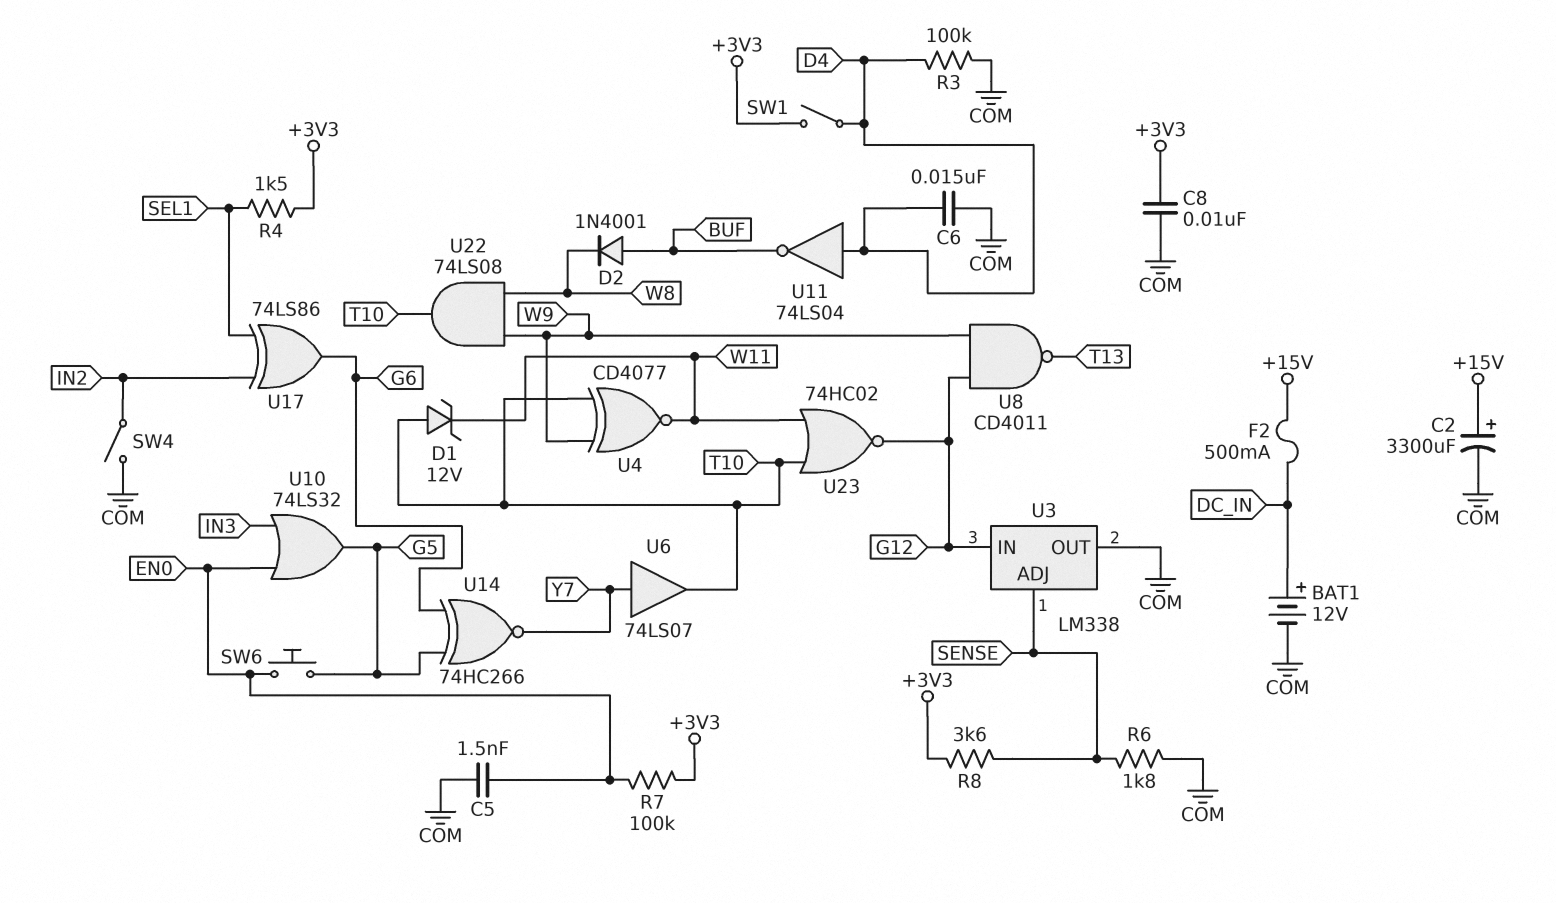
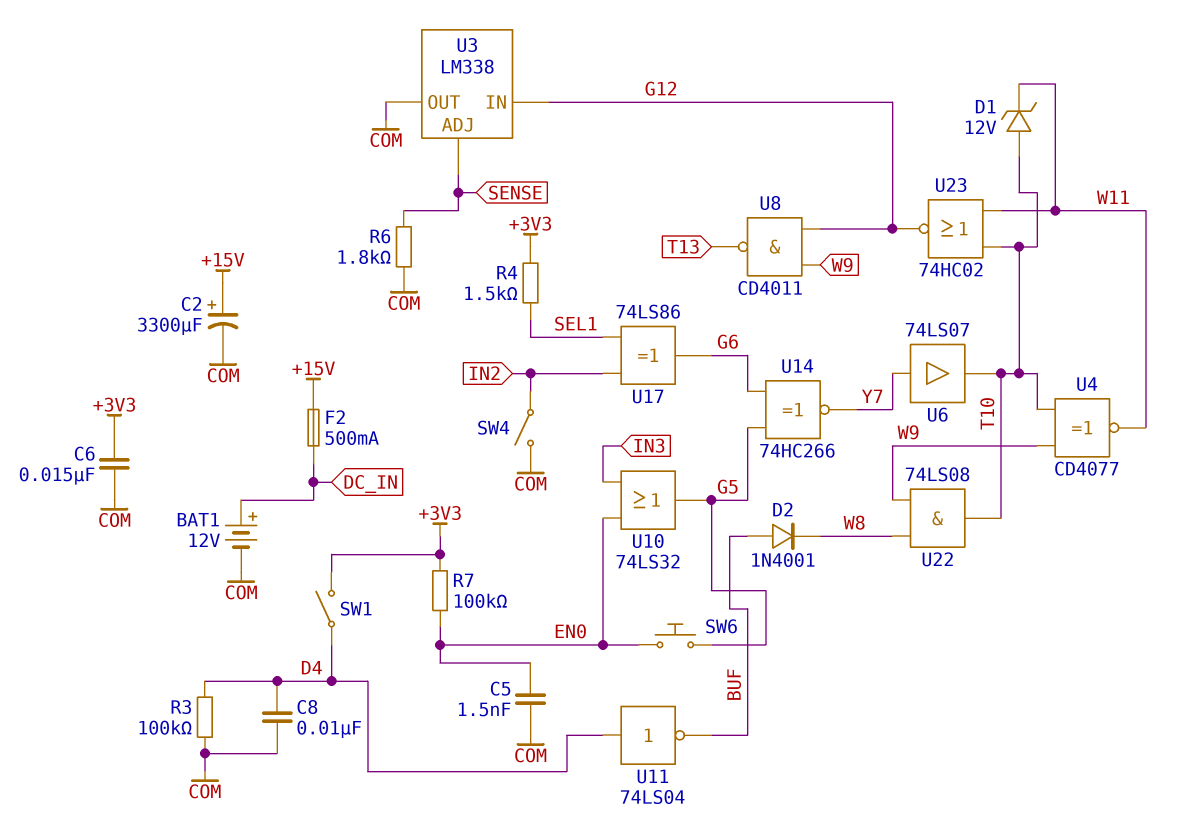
C6: 15nF (COM, D4) -> 15nF (+3V3, COM)
C8: 10nF (+3V3, COM) -> 10nF (COM, D4)
R8: 3.6k (+3V3, SENSE) -> none

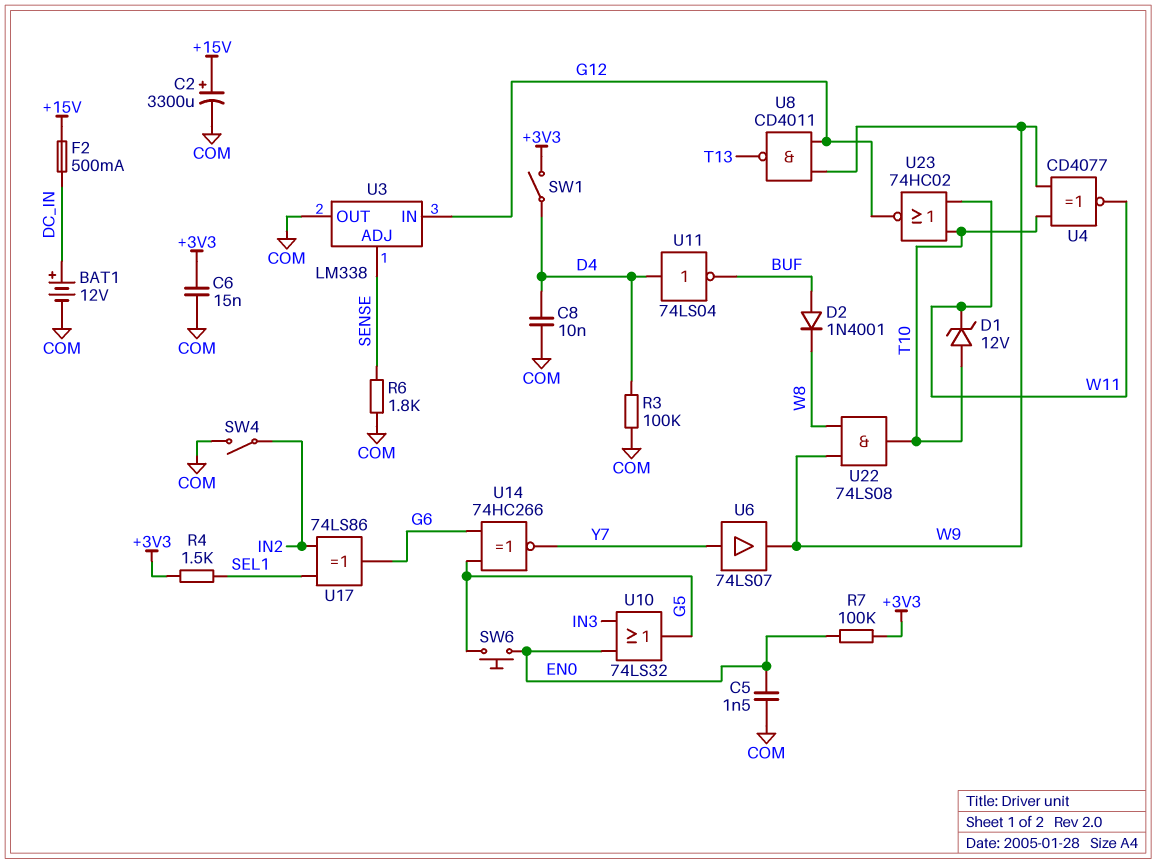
U6: buffer 74LS07 (in Y7, out T10) -> buffer 74LS07 (in Y7, out W9)

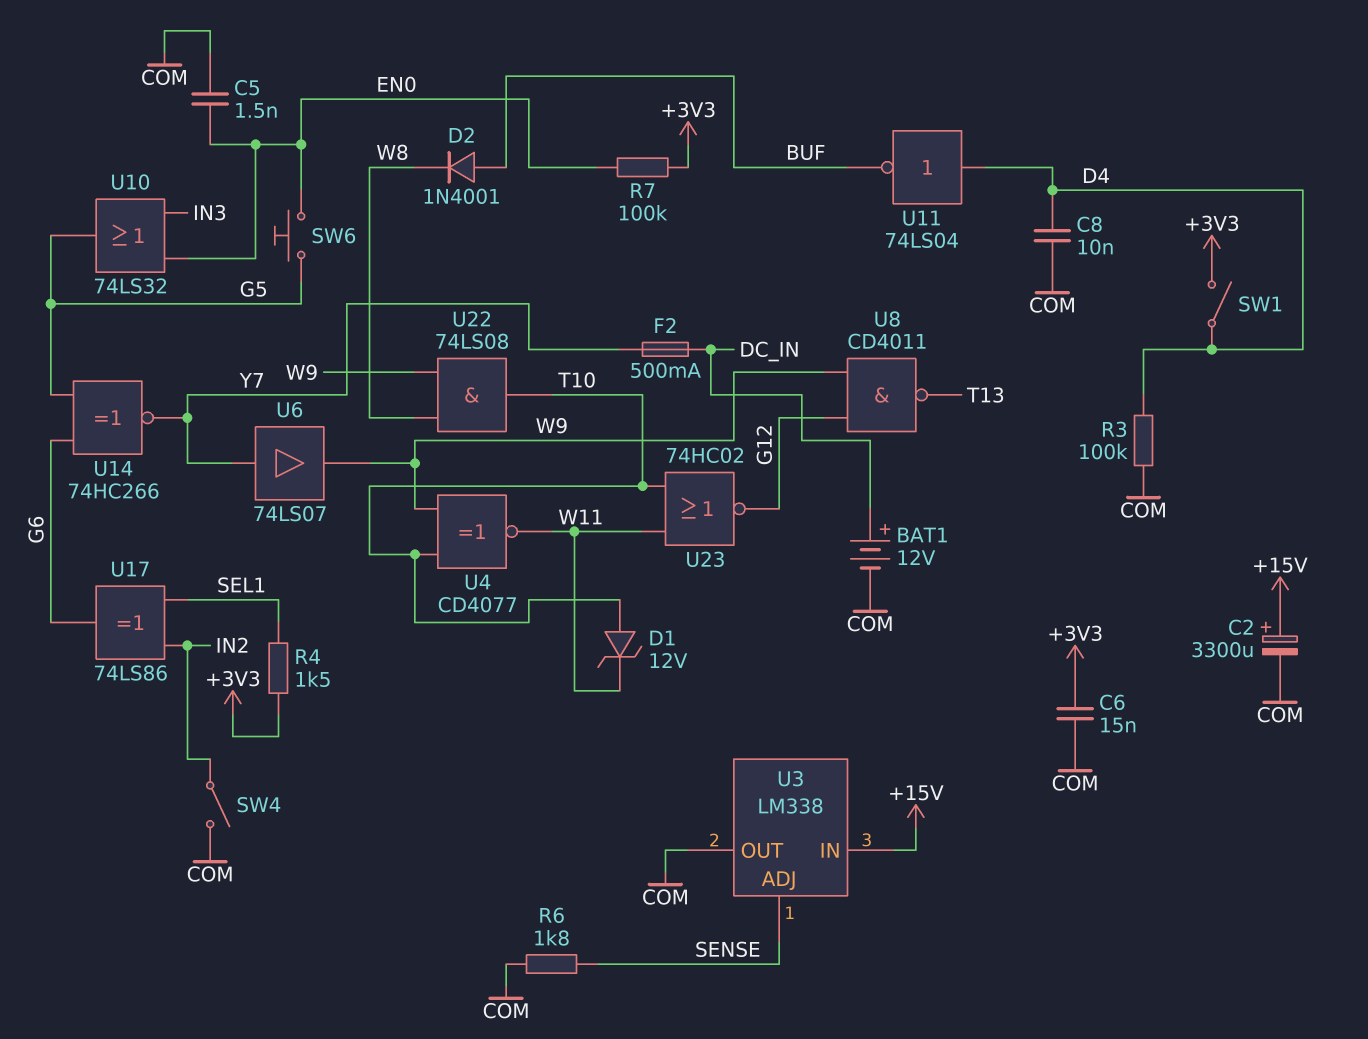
F2: 500mA (+15V, DC_IN) -> 500mA (DC_IN, Y7)
U3 pin IN: G12 -> +15V

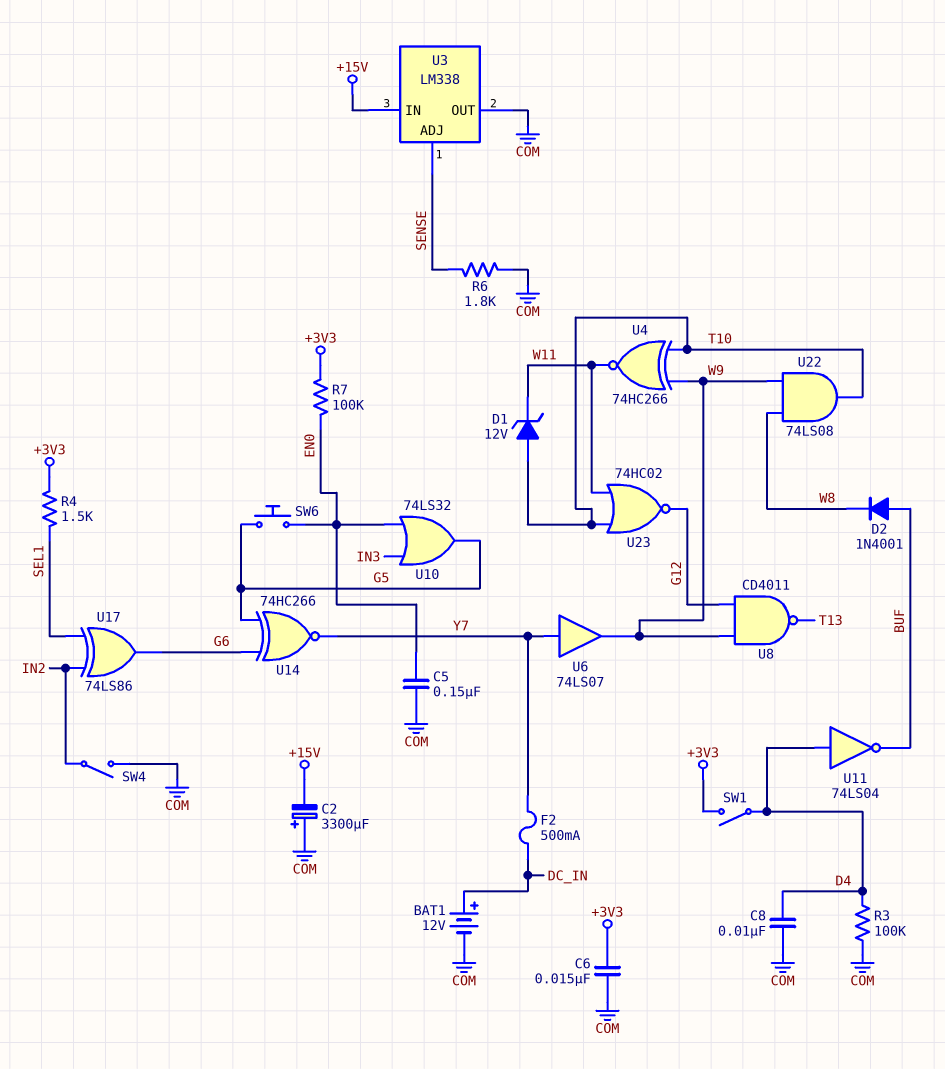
C2: 3300uF (plus +15V, minus COM) -> 3300uF (plus COM, minus +15V)
C5: 1.5nF (COM, EN0) -> 150nF (COM, EN0)
U4: XNOR CD4077 (in T10, in W9, out W11) -> XNOR 74HC266 (in T10, in W9, out W11)

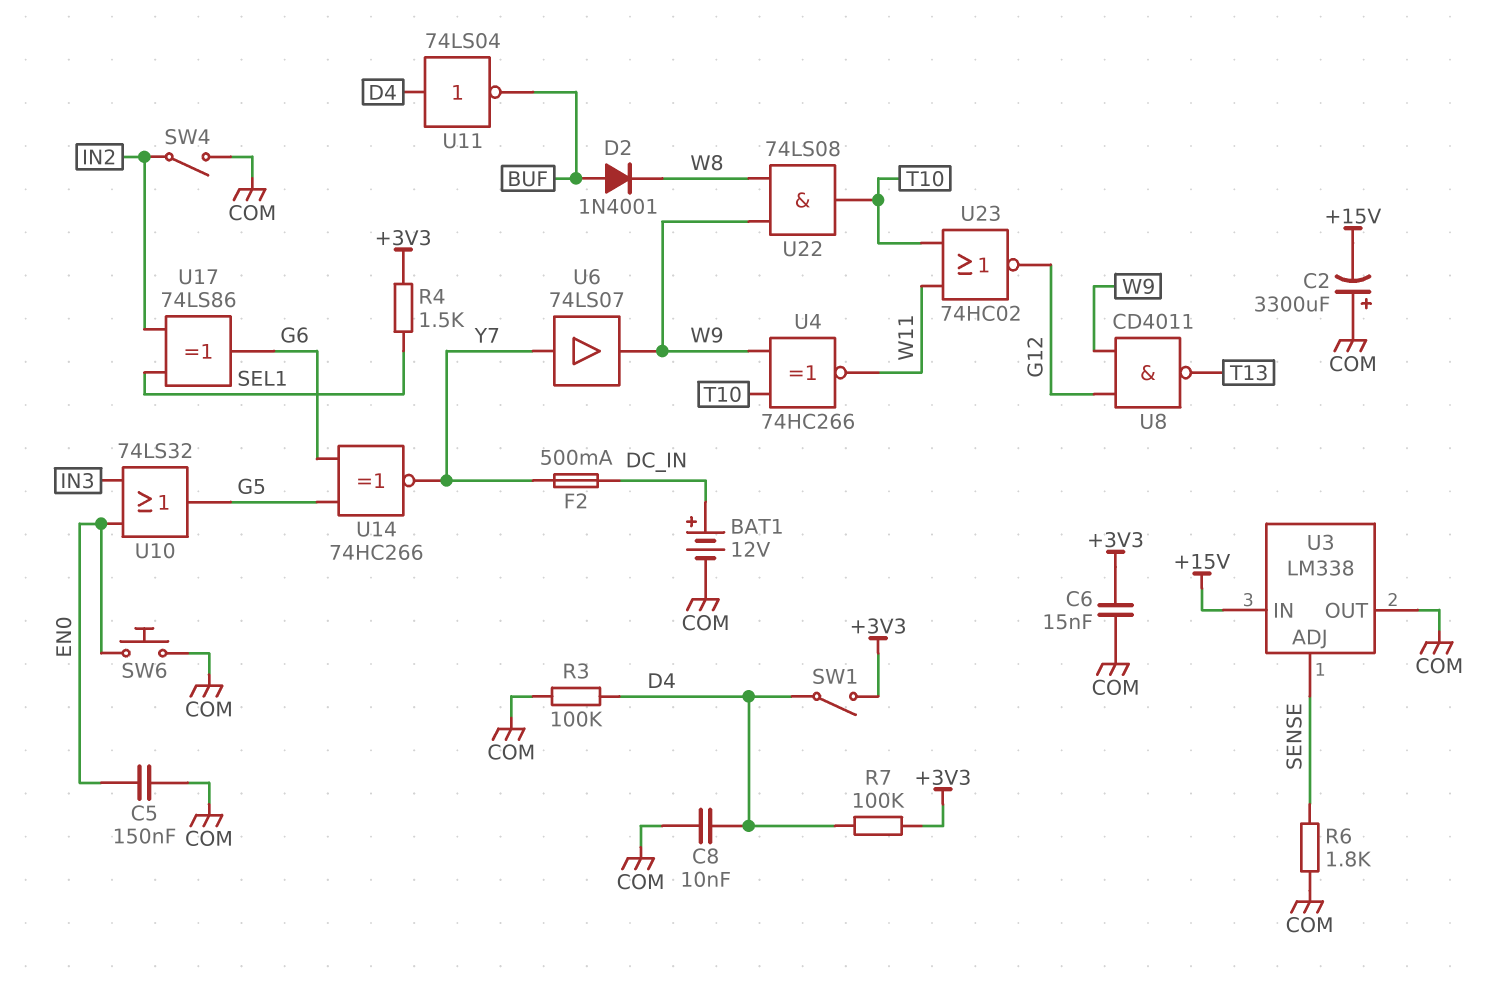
D1: zener 12V (A T10, K W11) -> none
R7: 100k (+3V3, EN0) -> 100k (+3V3, D4)
SW6: button (EN0, G5) -> button (COM, EN0)

